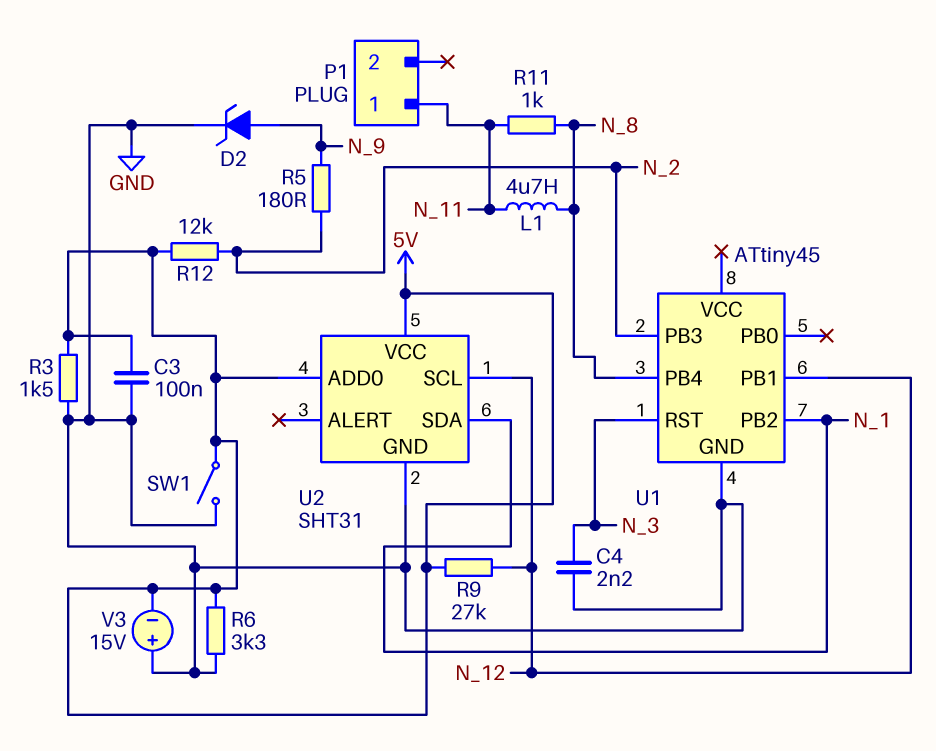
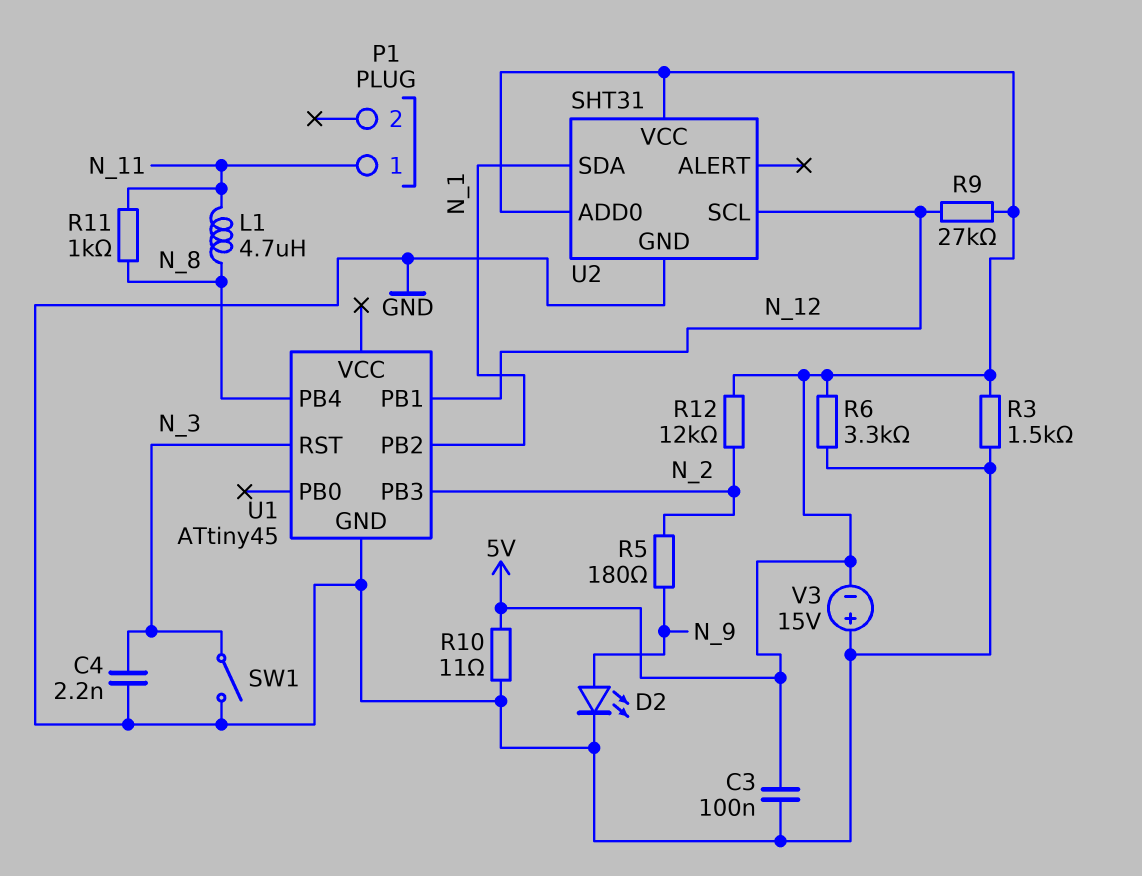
D2: zener (A N_9, K GND) -> LED (A N_9, K GND)
R10: none -> 11 (5V, GND)
SW1: switch (5V, GND) -> switch (GND, N_3)

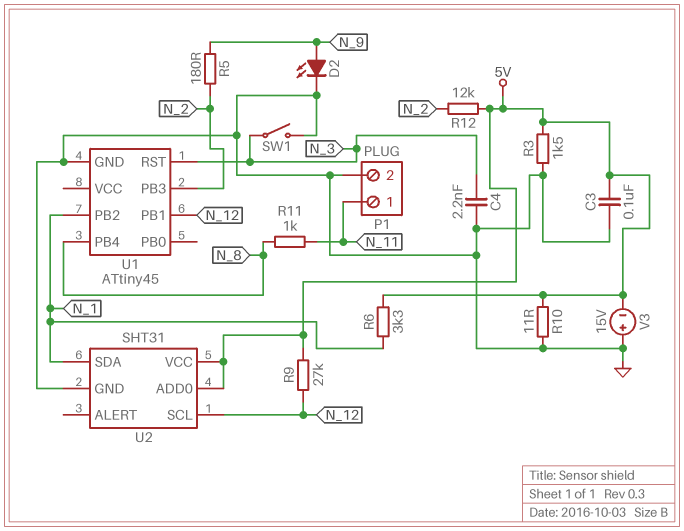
L1: 4.7uH (N_8, N_11) -> none
P1 pin 2: none -> GND
R6: 3.3k (5V, GND) -> 3.3k (5V, N_1)

